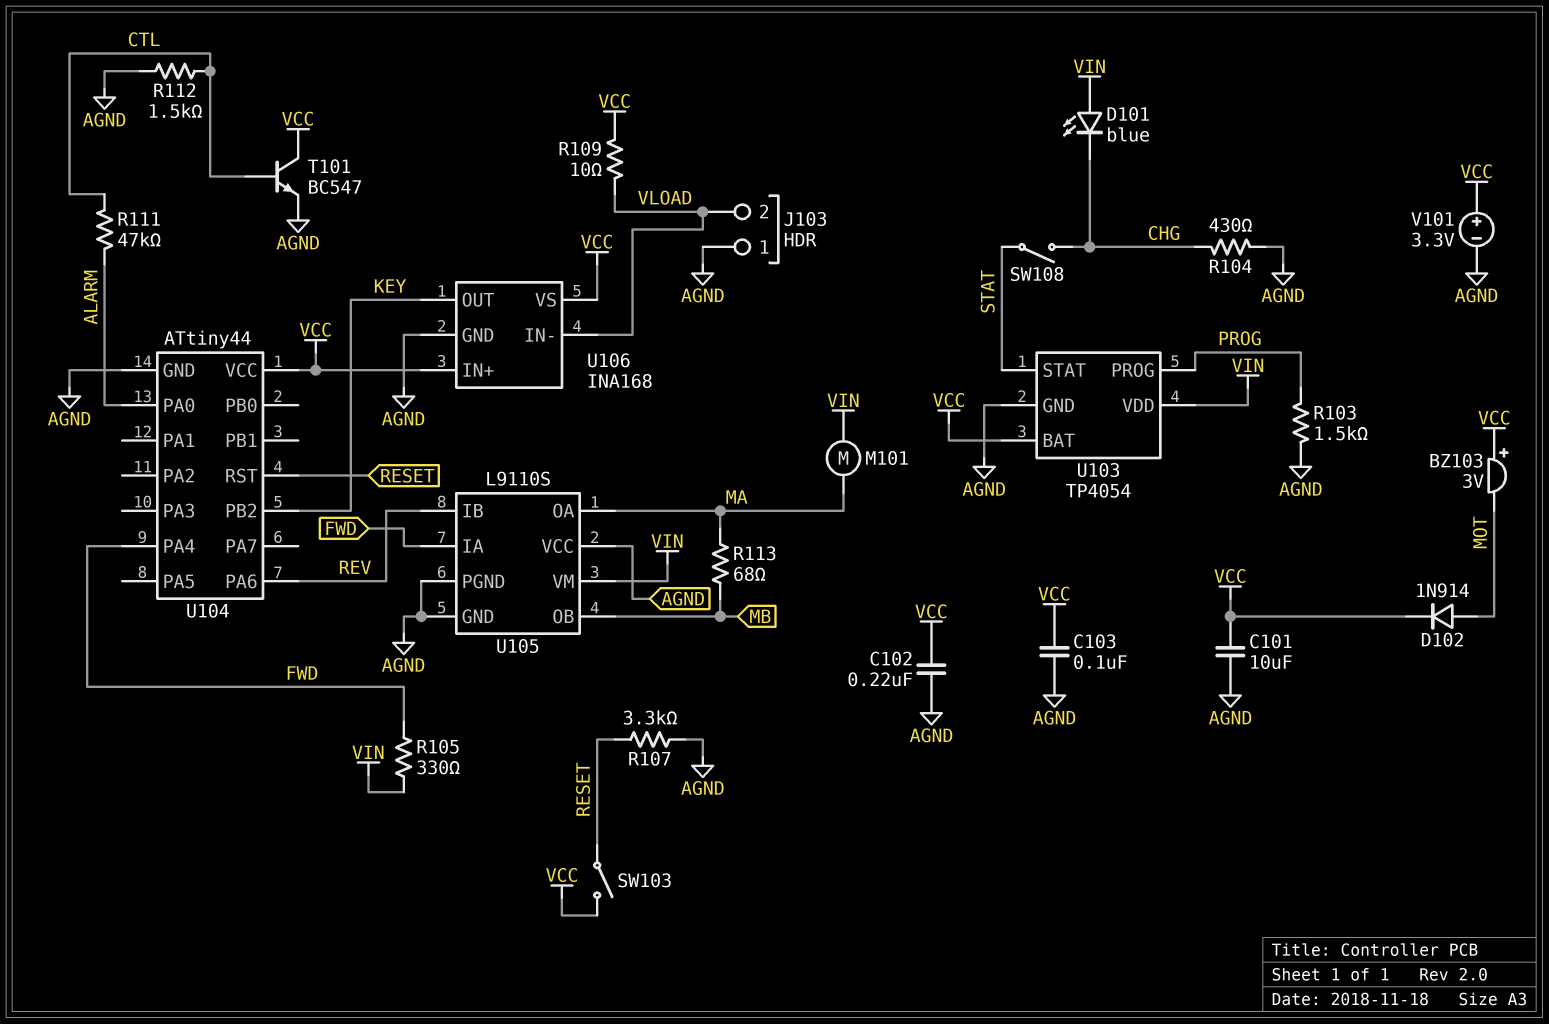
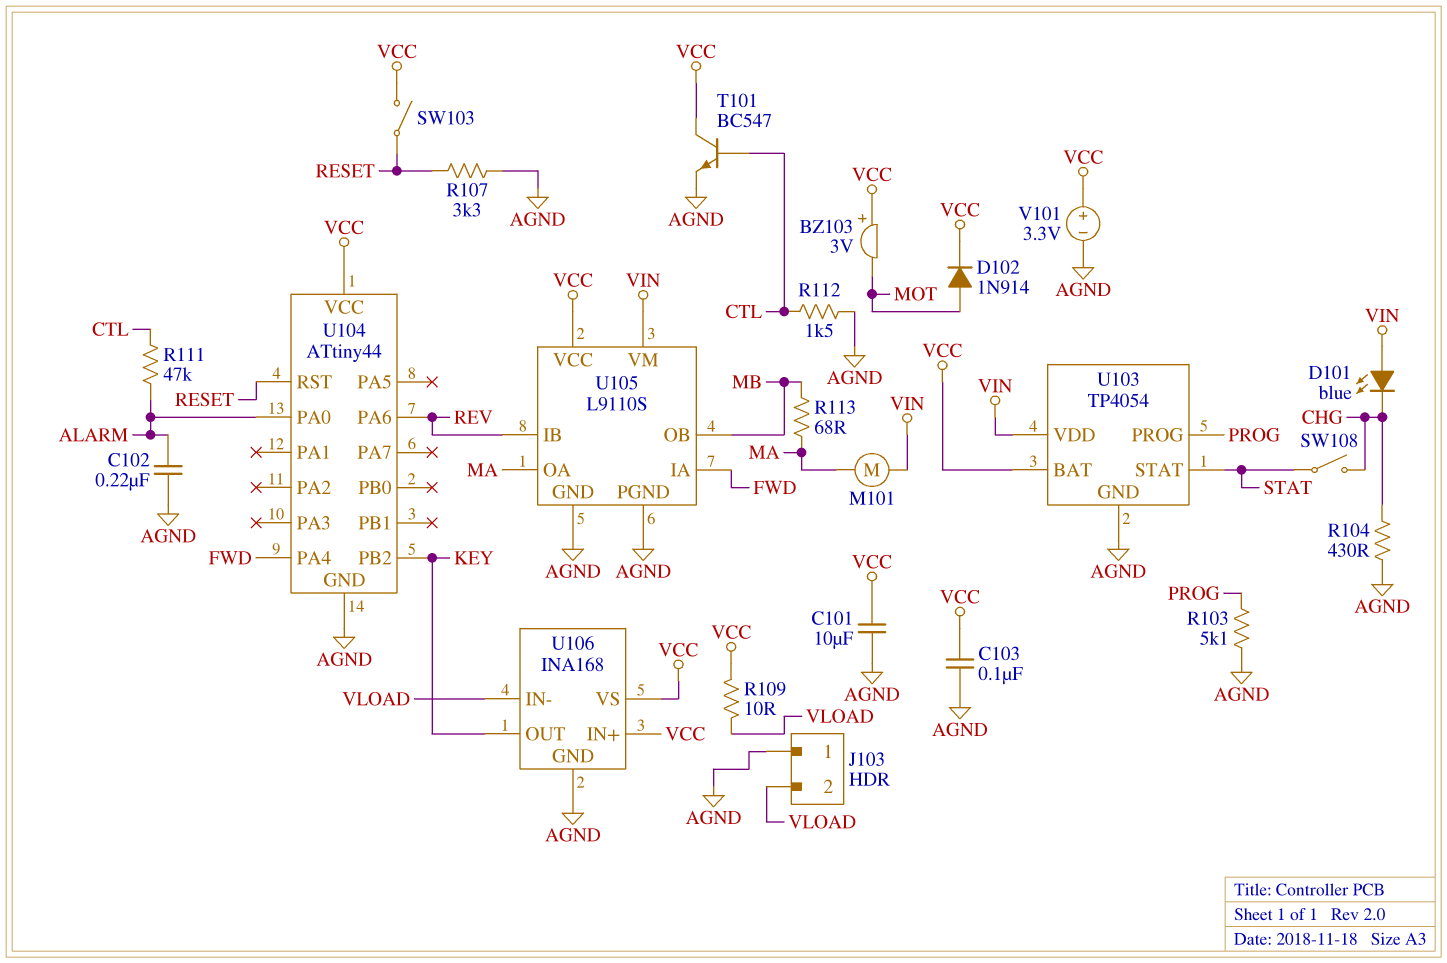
C102: 220nF (AGND, VCC) -> 220nF (AGND, ALARM)
R103: 1.5k (AGND, PROG) -> 5.1k (AGND, PROG)
R105: 330 (FWD, VIN) -> none
U105 pin VCC: AGND -> VCC

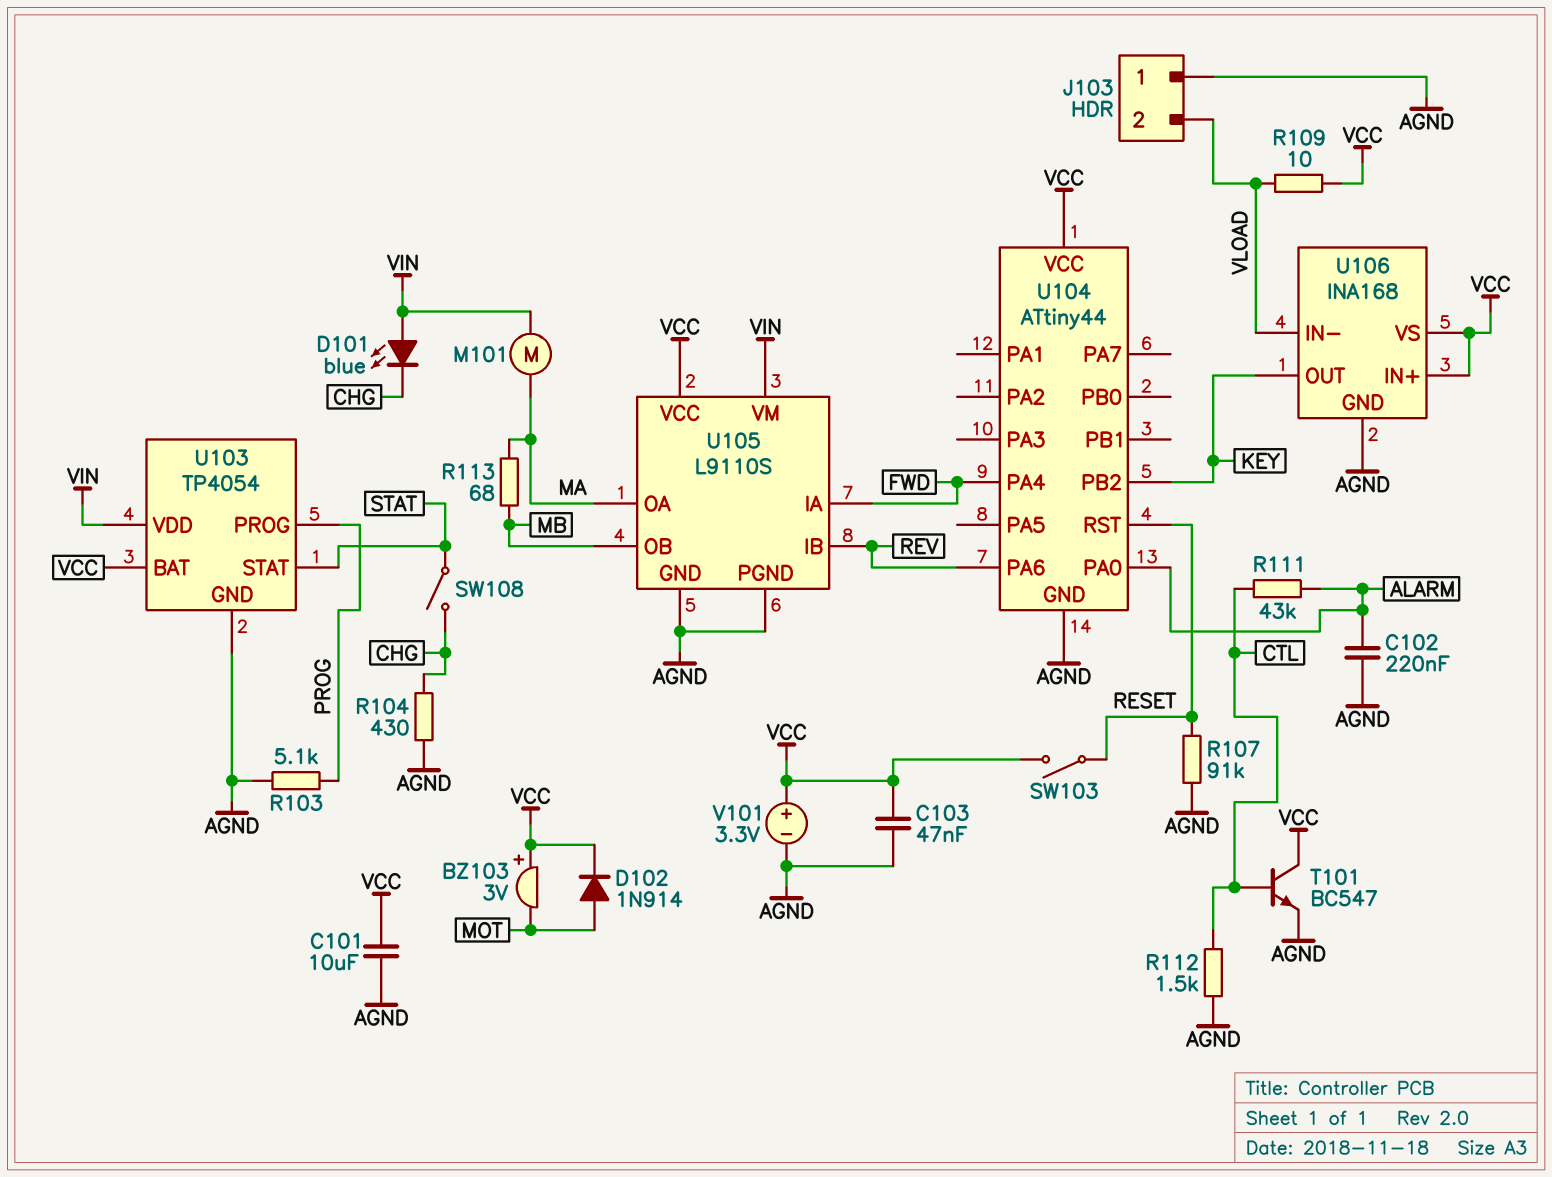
C103: 100nF (AGND, VCC) -> 47nF (AGND, VCC)
R107: 3.3k (AGND, RESET) -> 91k (AGND, RESET)
R111: 47k (ALARM, CTL) -> 43k (ALARM, CTL)

